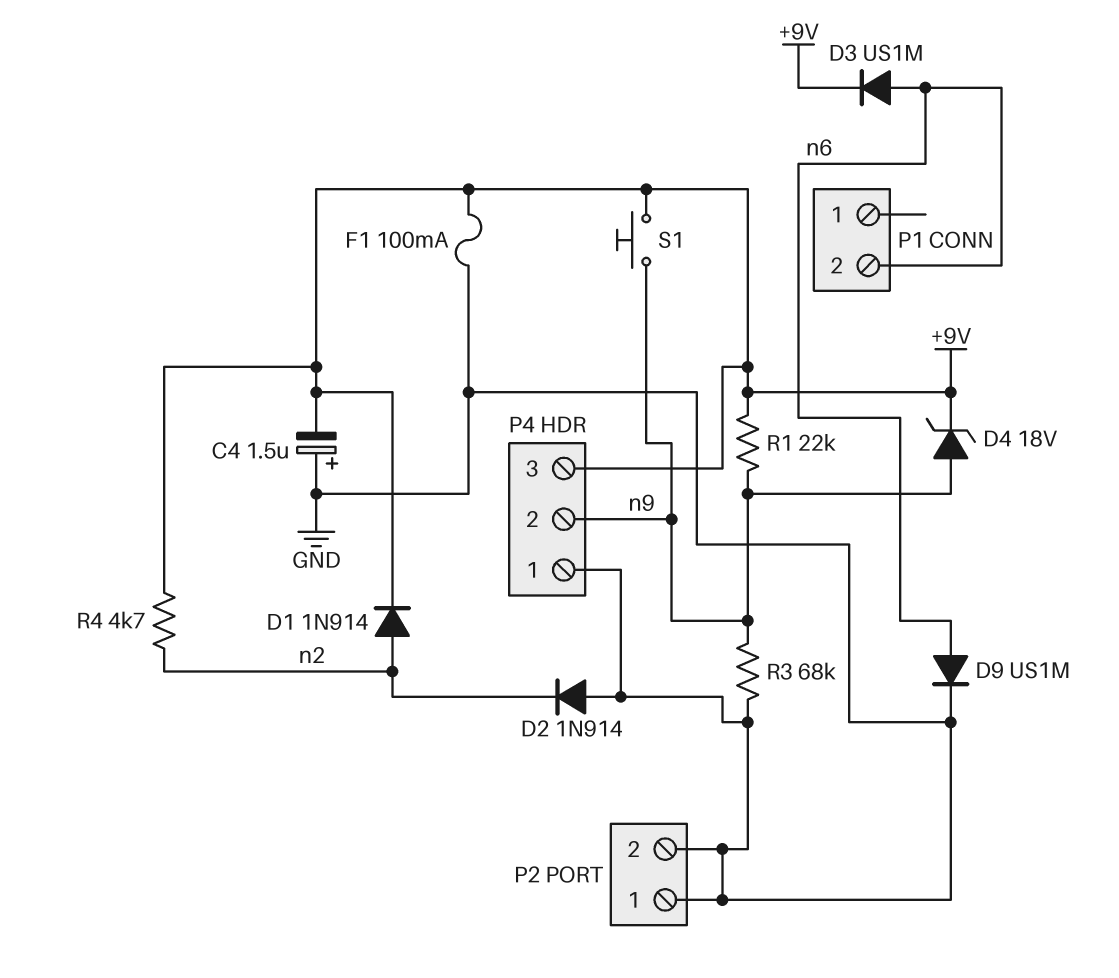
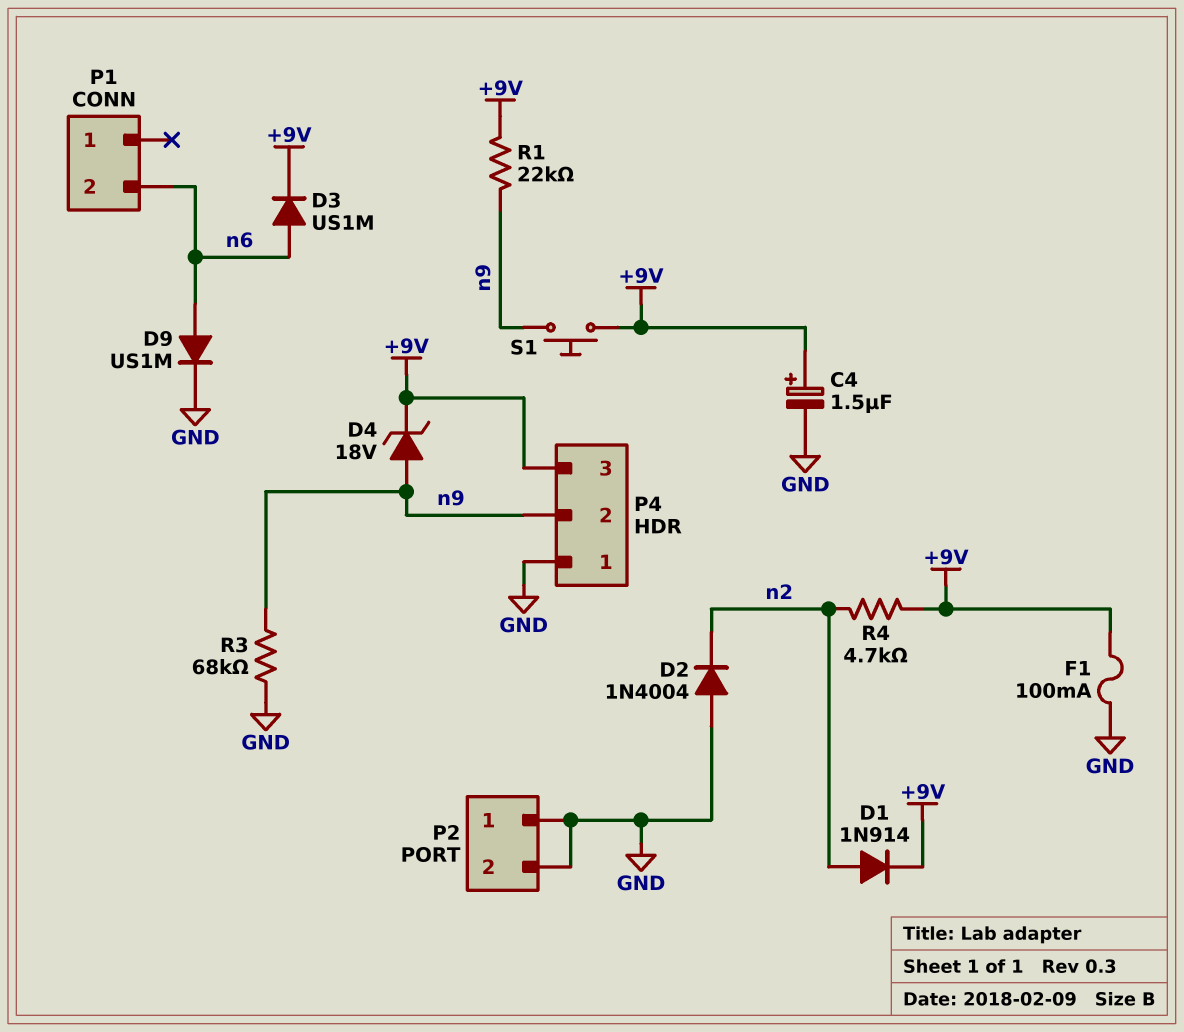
C4: 1.5uF (plus GND, minus +9V) -> 1.5uF (plus +9V, minus GND)
D2: diode 1N914 (A GND, K n2) -> diode 1N4004 (A GND, K n2)

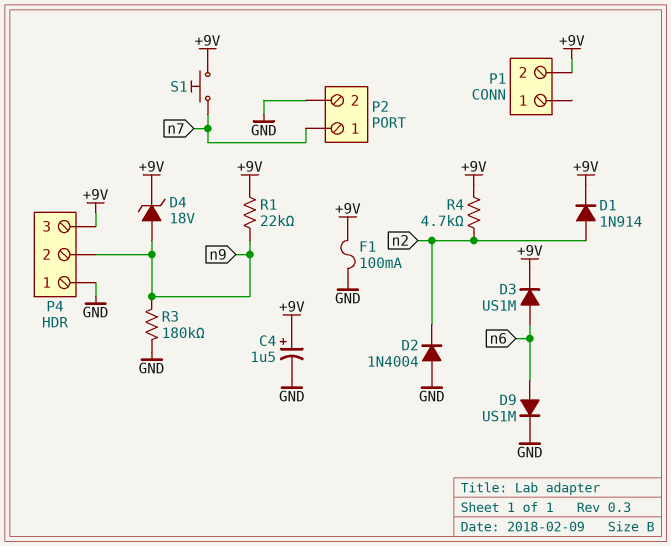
P1 pin 2: n6 -> +9V
P2 pin 1: GND -> n7
R3: 68k (GND, n9) -> 180k (GND, n9)
S1: button (+9V, n9) -> button (+9V, n7)

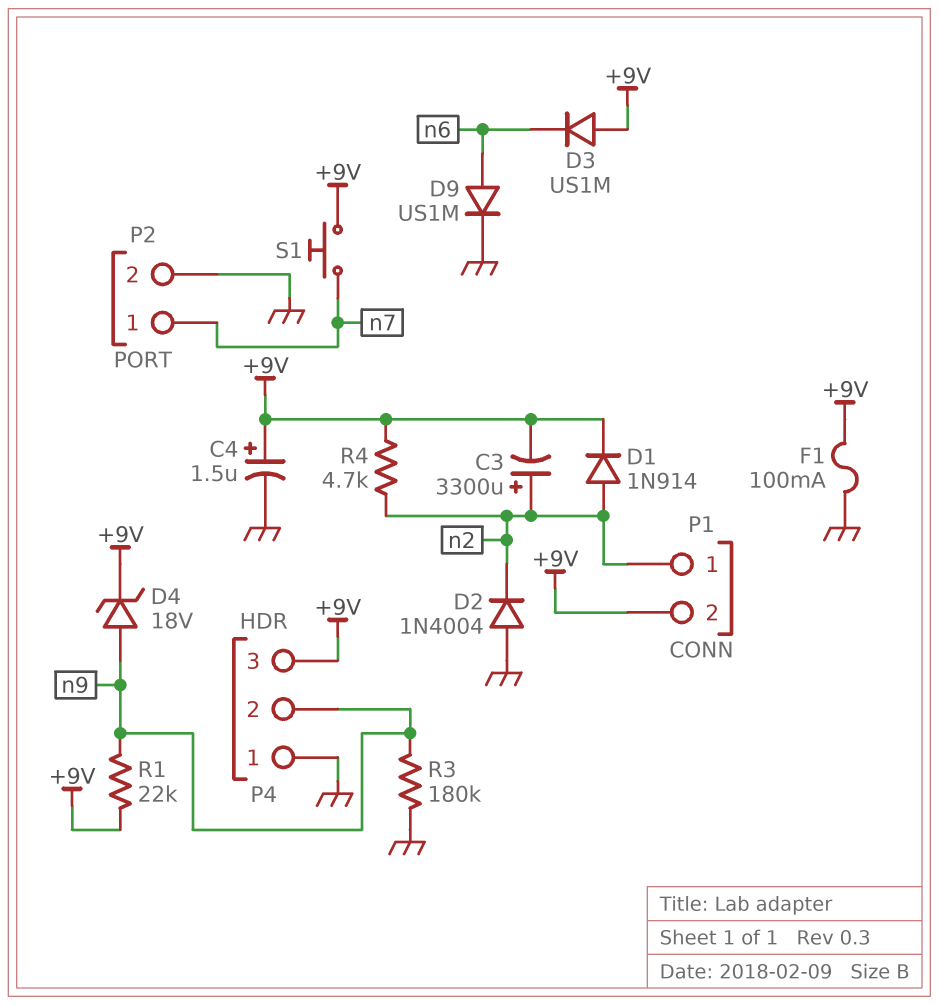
C3: none -> 3300uF (plus n2, minus +9V)
D3: diode US1M (A n6, K +9V) -> diode US1M (A +9V, K n6)
P1 pin 1: none -> n2

